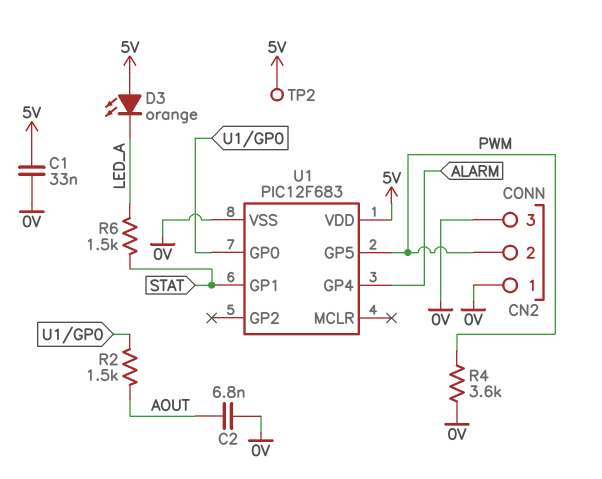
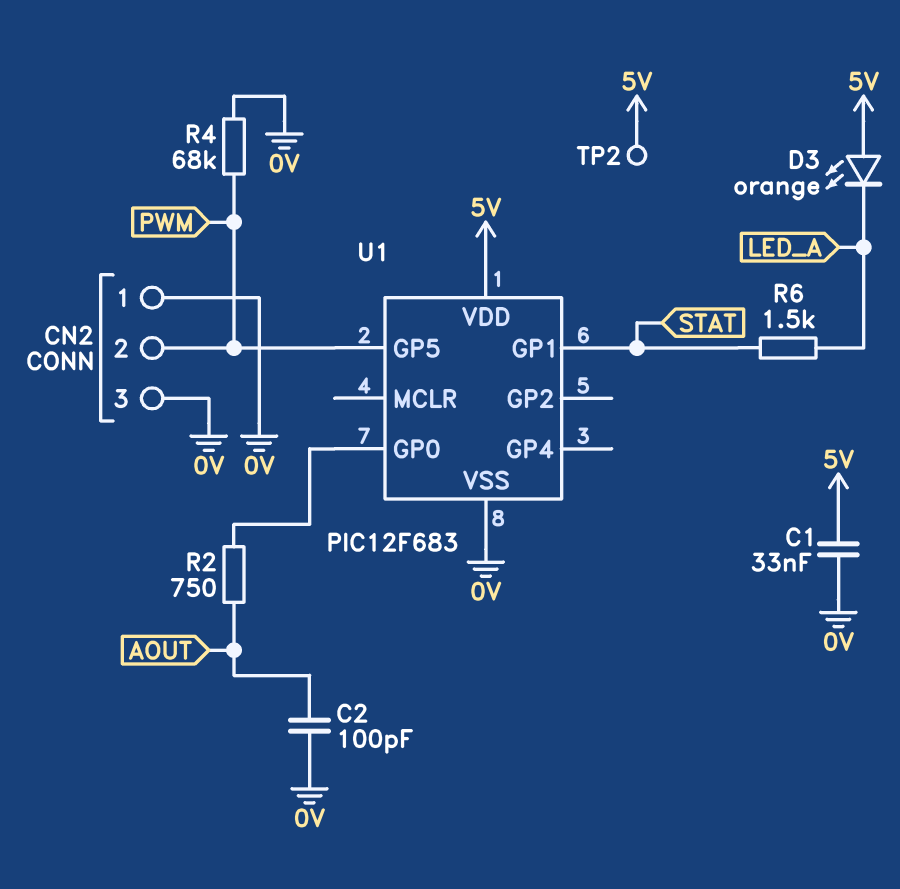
C2: 6.8nF (0V, AOUT) -> 100pF (0V, AOUT)
R2: 1.5k (AOUT, U1/GP0) -> 750 (AOUT, U1/GP0)
R4: 3.6k (0V, PWM) -> 68k (0V, PWM)
U1 pin GP4: ALARM -> none

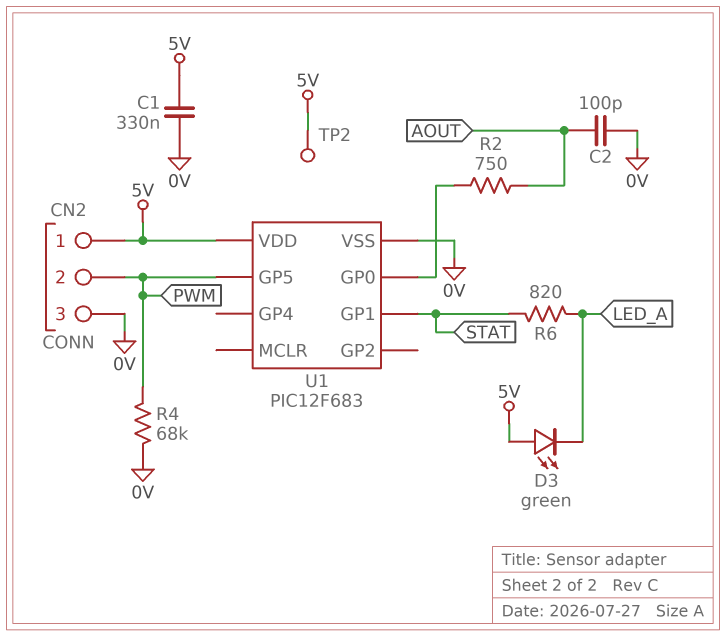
C1: 33nF (0V, 5V) -> 330nF (0V, 5V)
CN2 pin 1: 0V -> 5V
D3: LED orange (A 5V, K LED_A) -> LED green (A 5V, K LED_A)
R6: 1.5k (LED_A, STAT) -> 820 (LED_A, STAT)

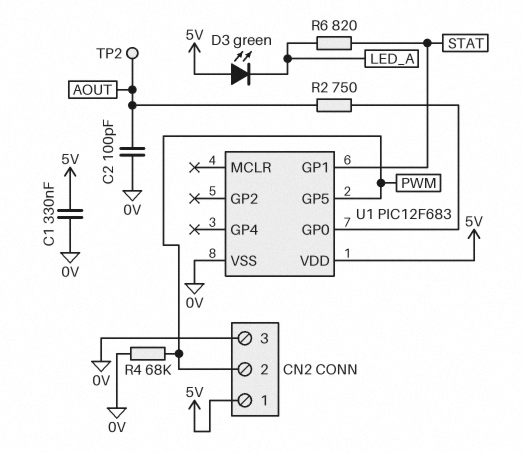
TP2: test point (5V) -> test point (AOUT)

